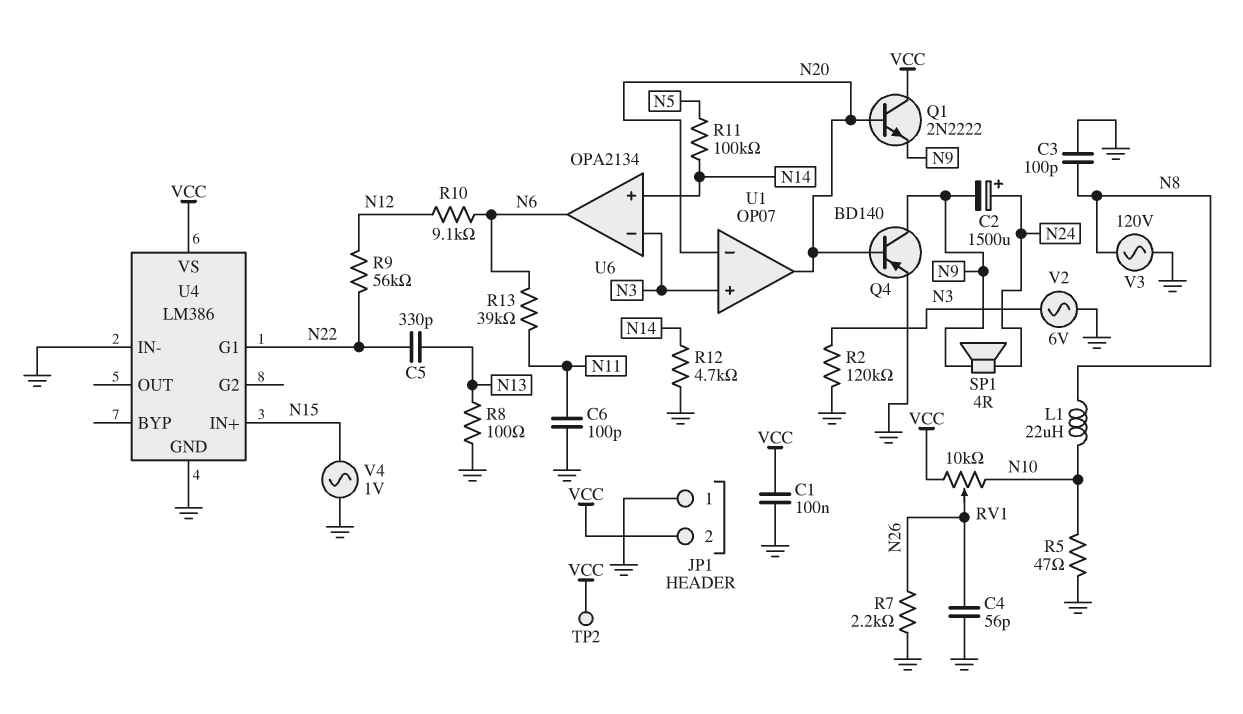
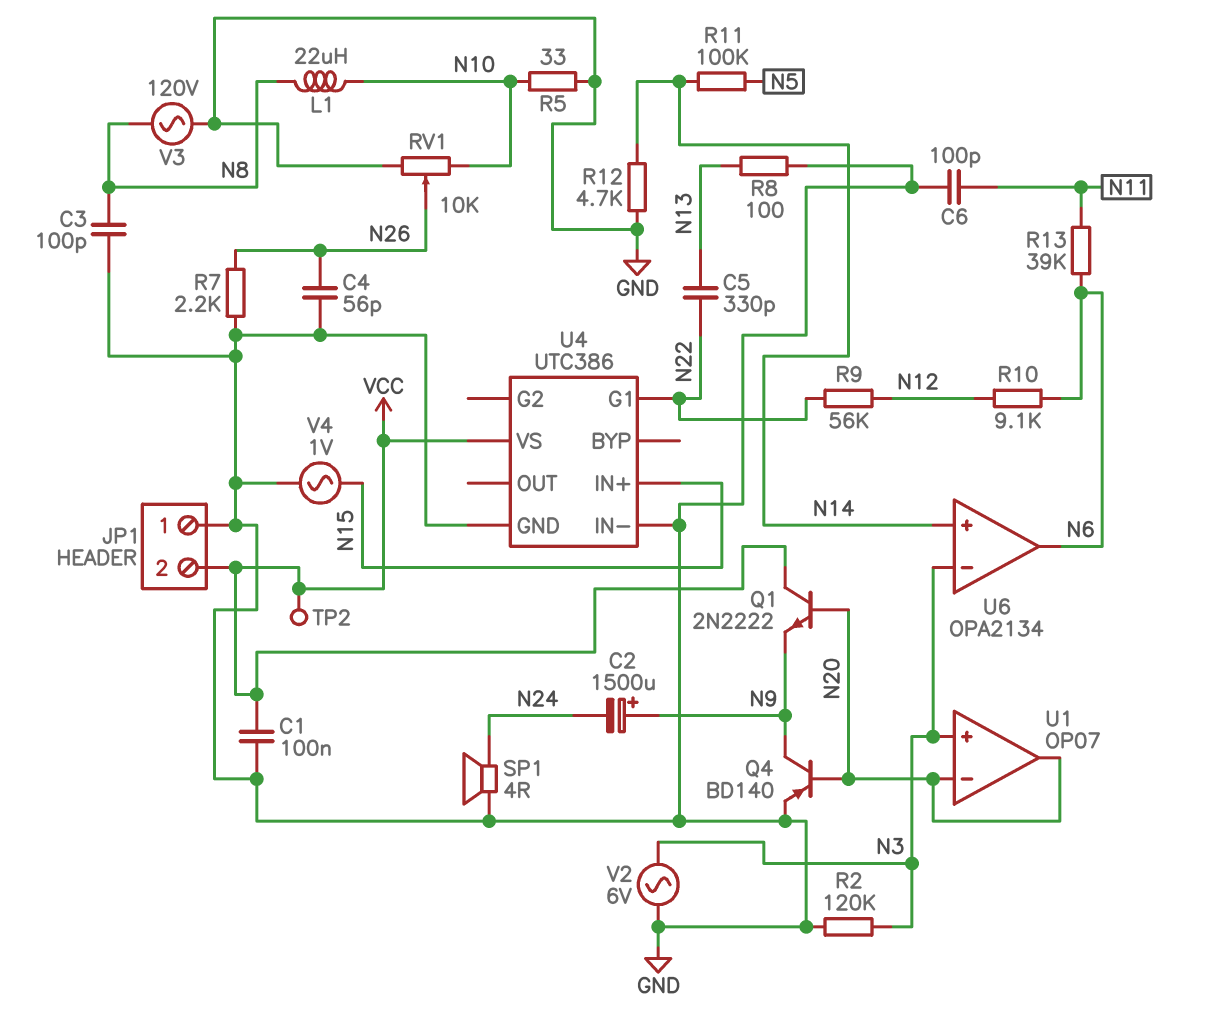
C2: 1500uF (plus N24, minus N9) -> 1500uF (plus N9, minus N24)
R5: 47 (GND, N10) -> 33 (GND, N10)
RV1: 10k (N10, VCC, wiper N26) -> 10k (GND, N10, wiper N26)
SP1: speaker 4R (N9, N24) -> speaker 4R (GND, N24)
U4: LM386 -> UTC386

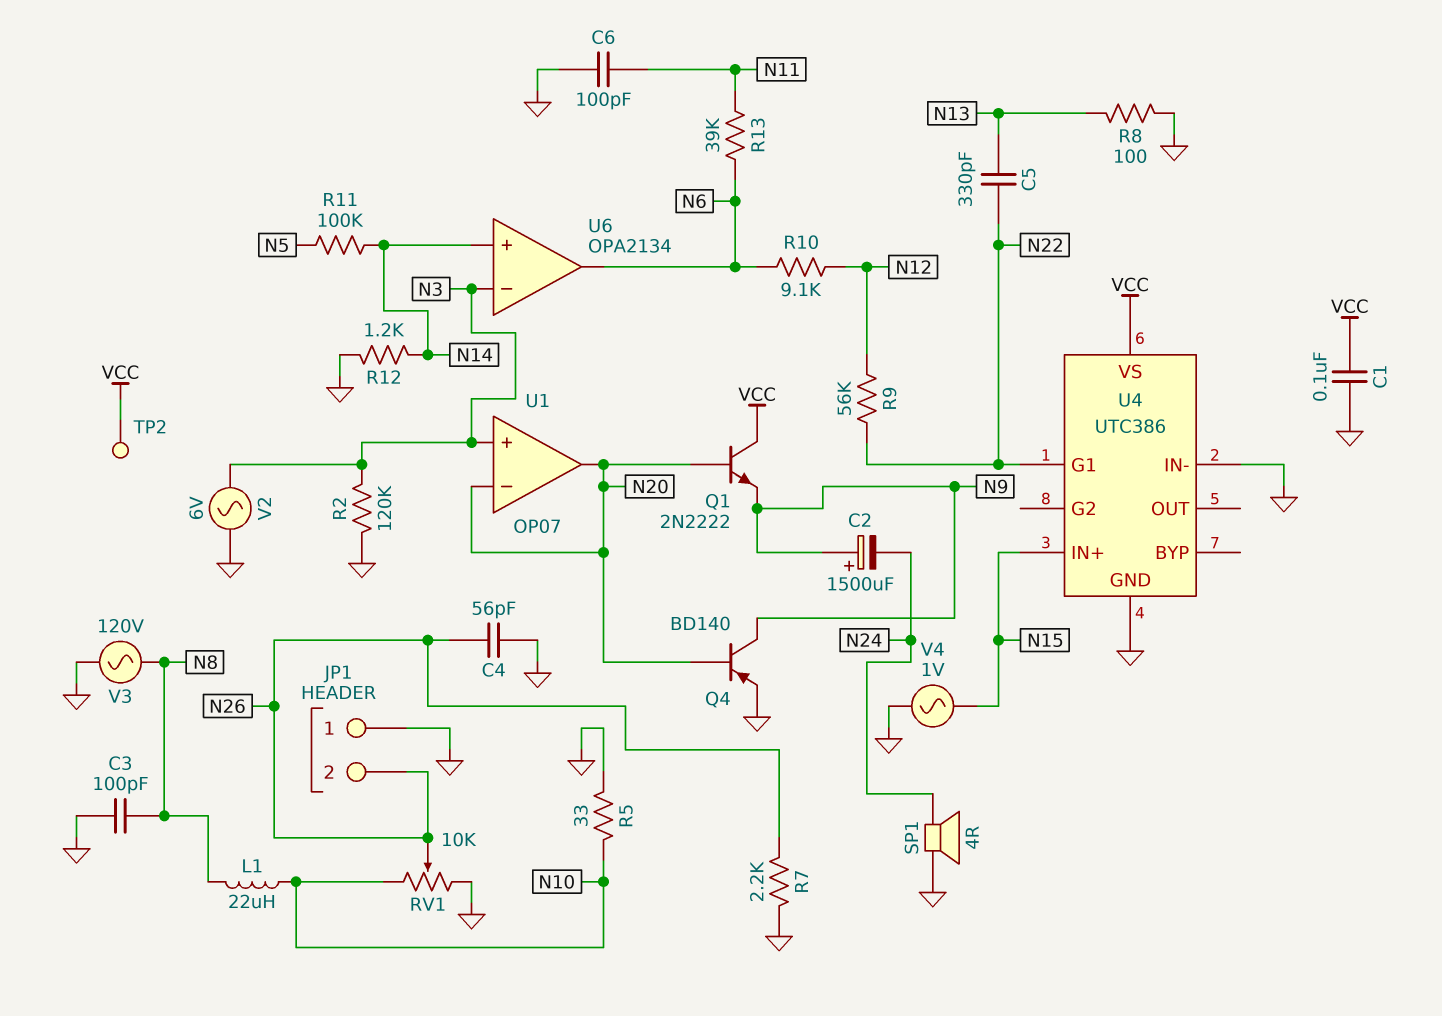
JP1 pin 2: VCC -> N26
R12: 4.7k (GND, N14) -> 1.2k (GND, N14)

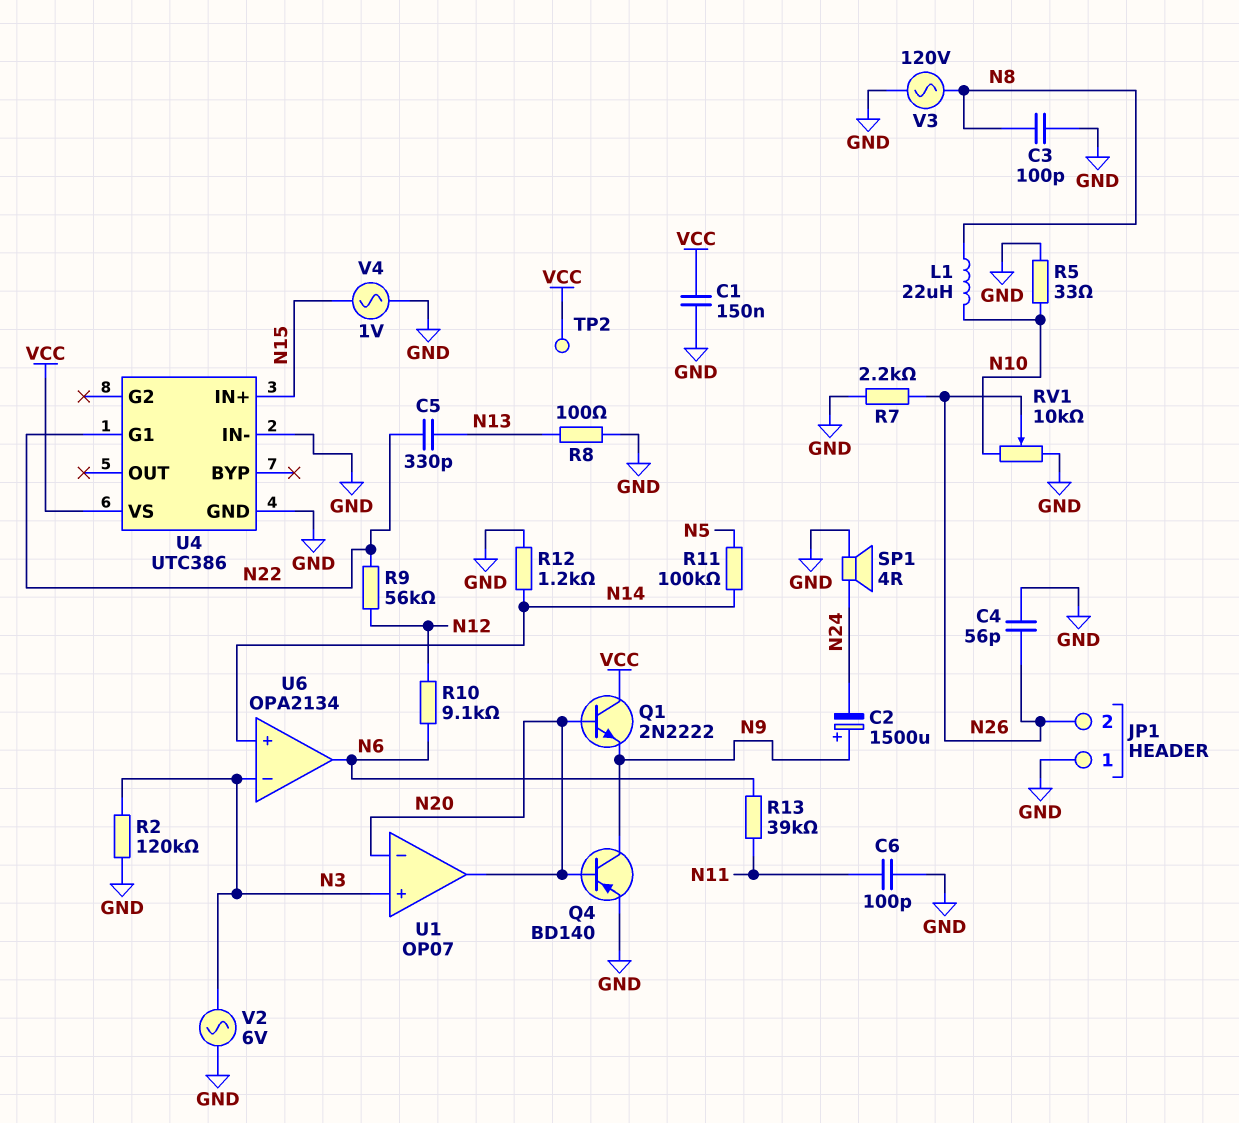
C1: 100nF (GND, VCC) -> 150nF (GND, VCC)

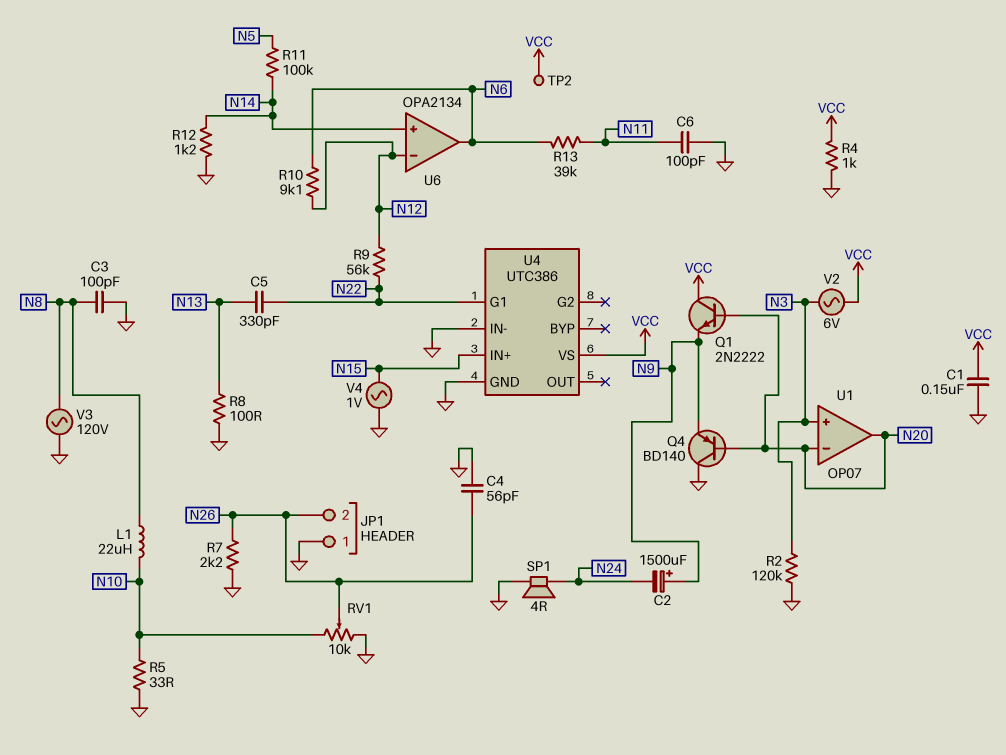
Q4: PNP BD140 (B N20, C N9, E GND) -> PNP BD140 (B N20, C GND, E N9)
R4: none -> 1k (GND, VCC)
U6 pin in-: N3 -> N12
V2: AC 6V (GND, N3) -> AC 6V (N3, VCC)

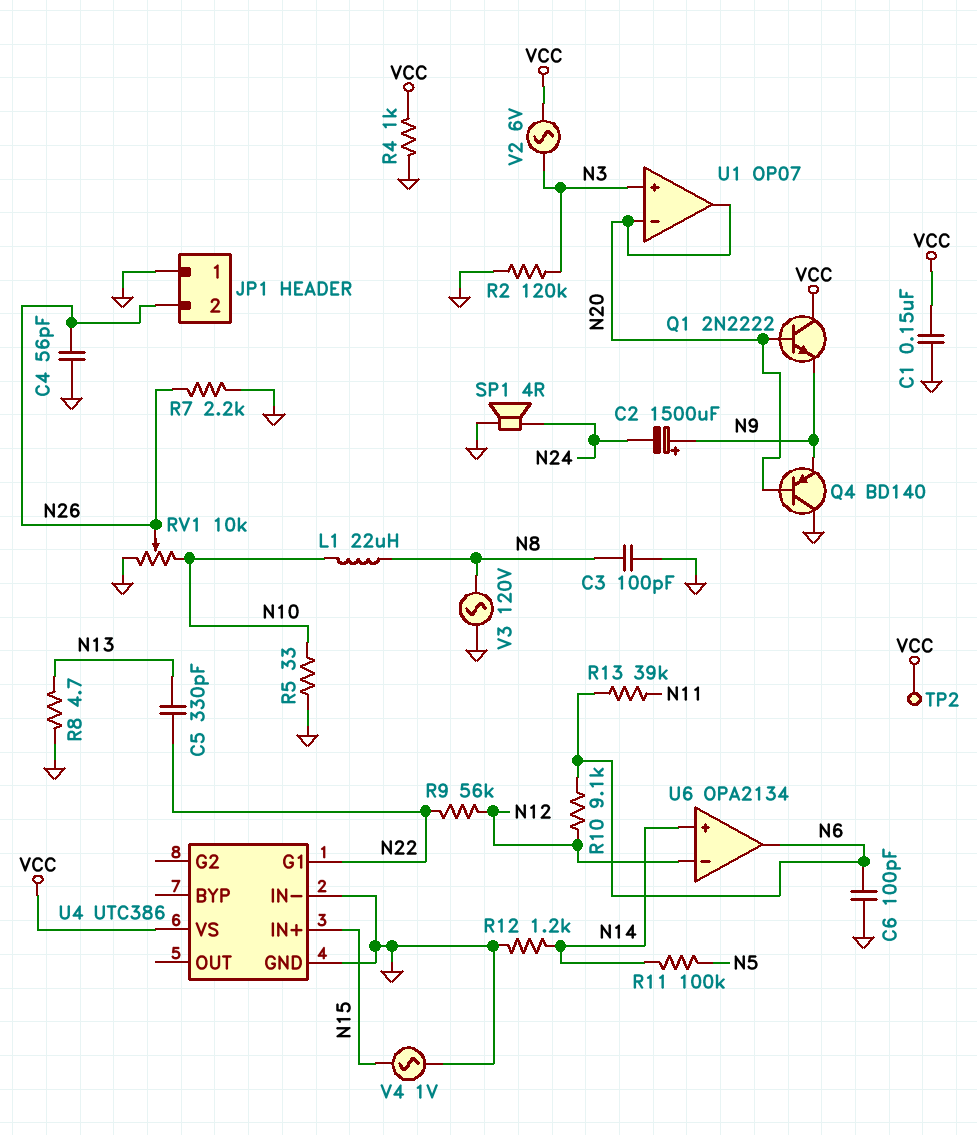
C6: 100pF (GND, N11) -> 100pF (GND, N6)
R8: 100 (GND, N13) -> 4.7 (GND, N13)

